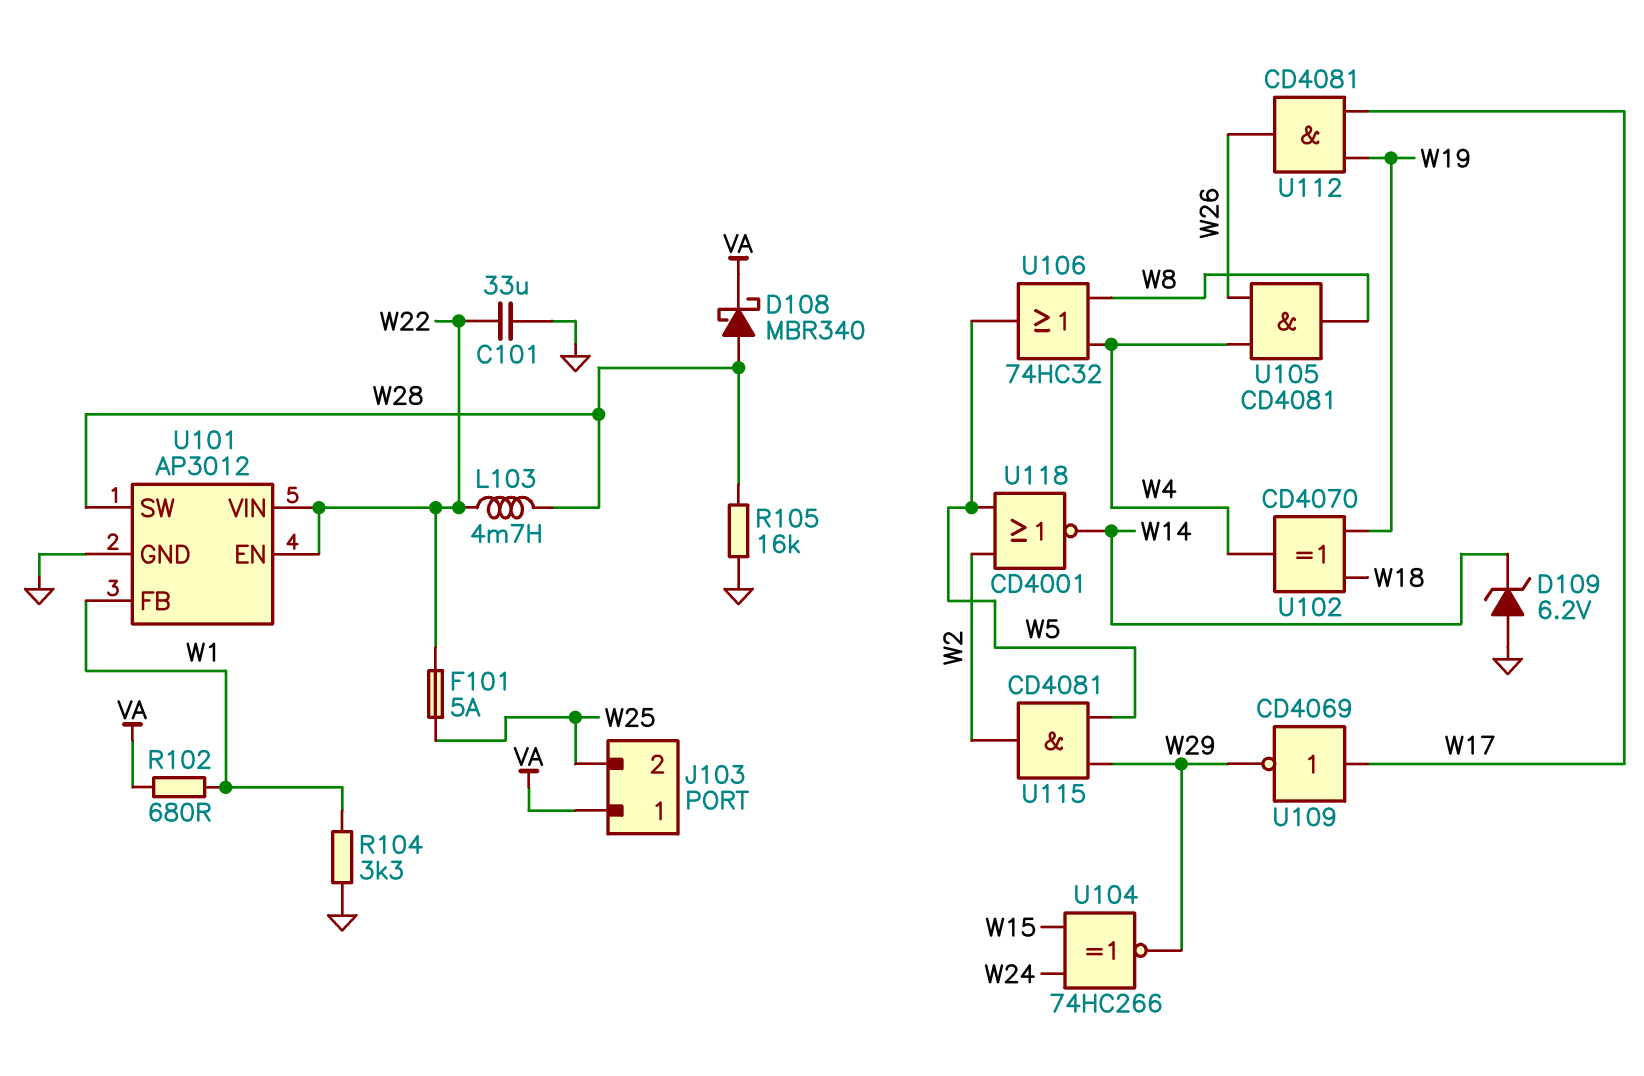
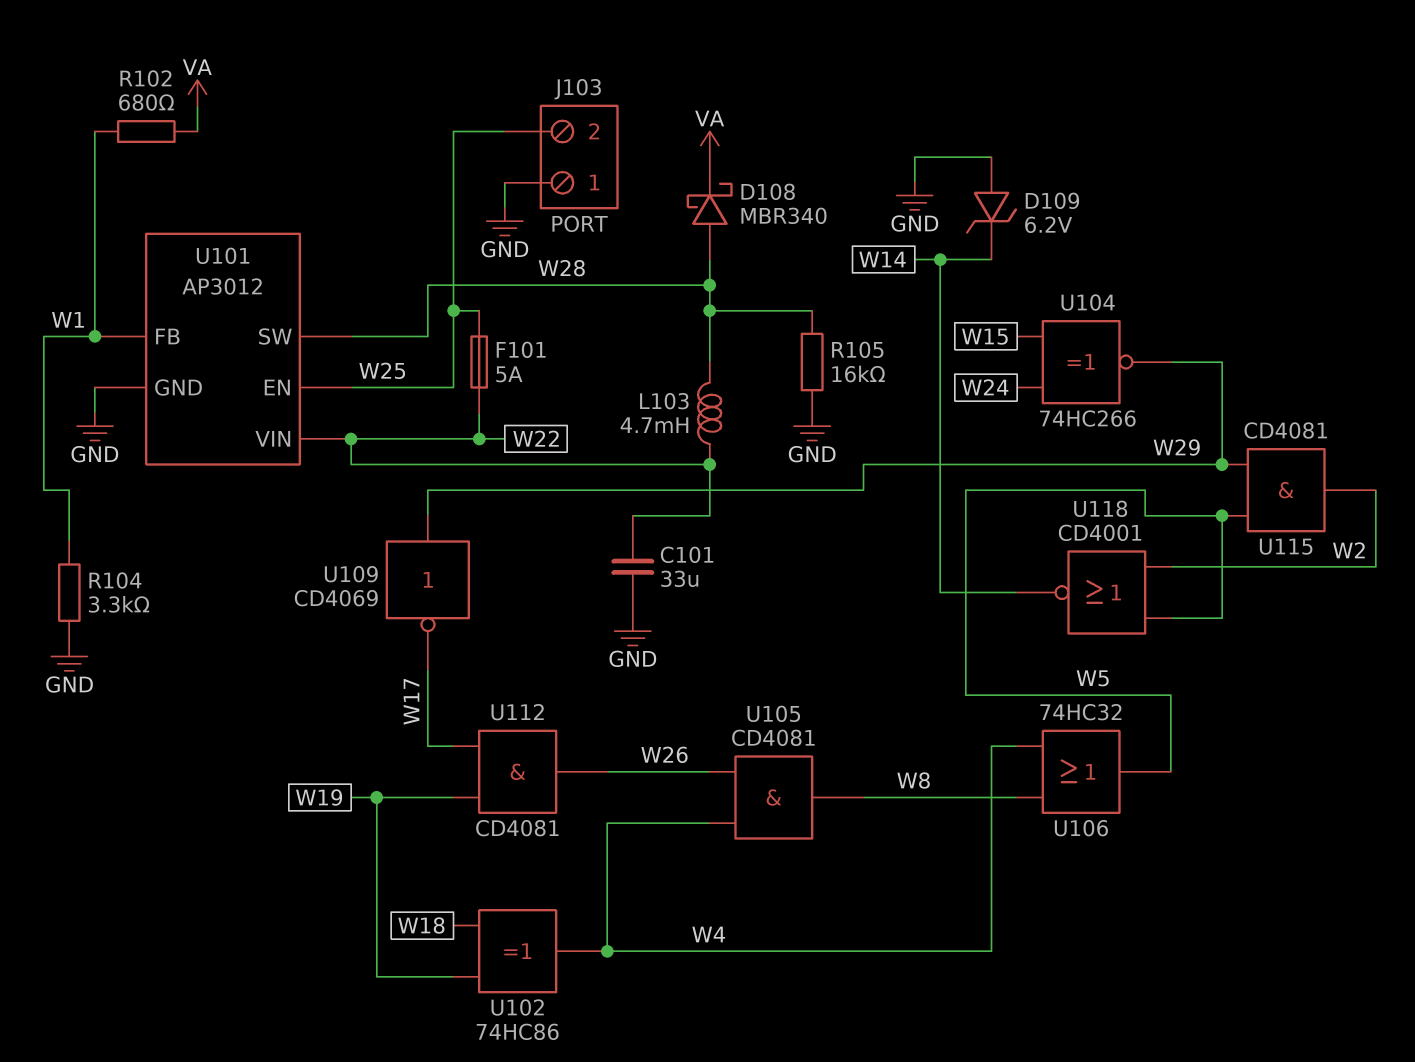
J103 pin 1: VA -> GND
U101 pin EN: W22 -> W25
U102: XOR CD4070 (in W18, in W19, out W4) -> XOR 74HC86 (in W18, in W19, out W4)
U109: NOT CD4069 (in W17, out W29) -> NOT CD4069 (in W29, out W17)

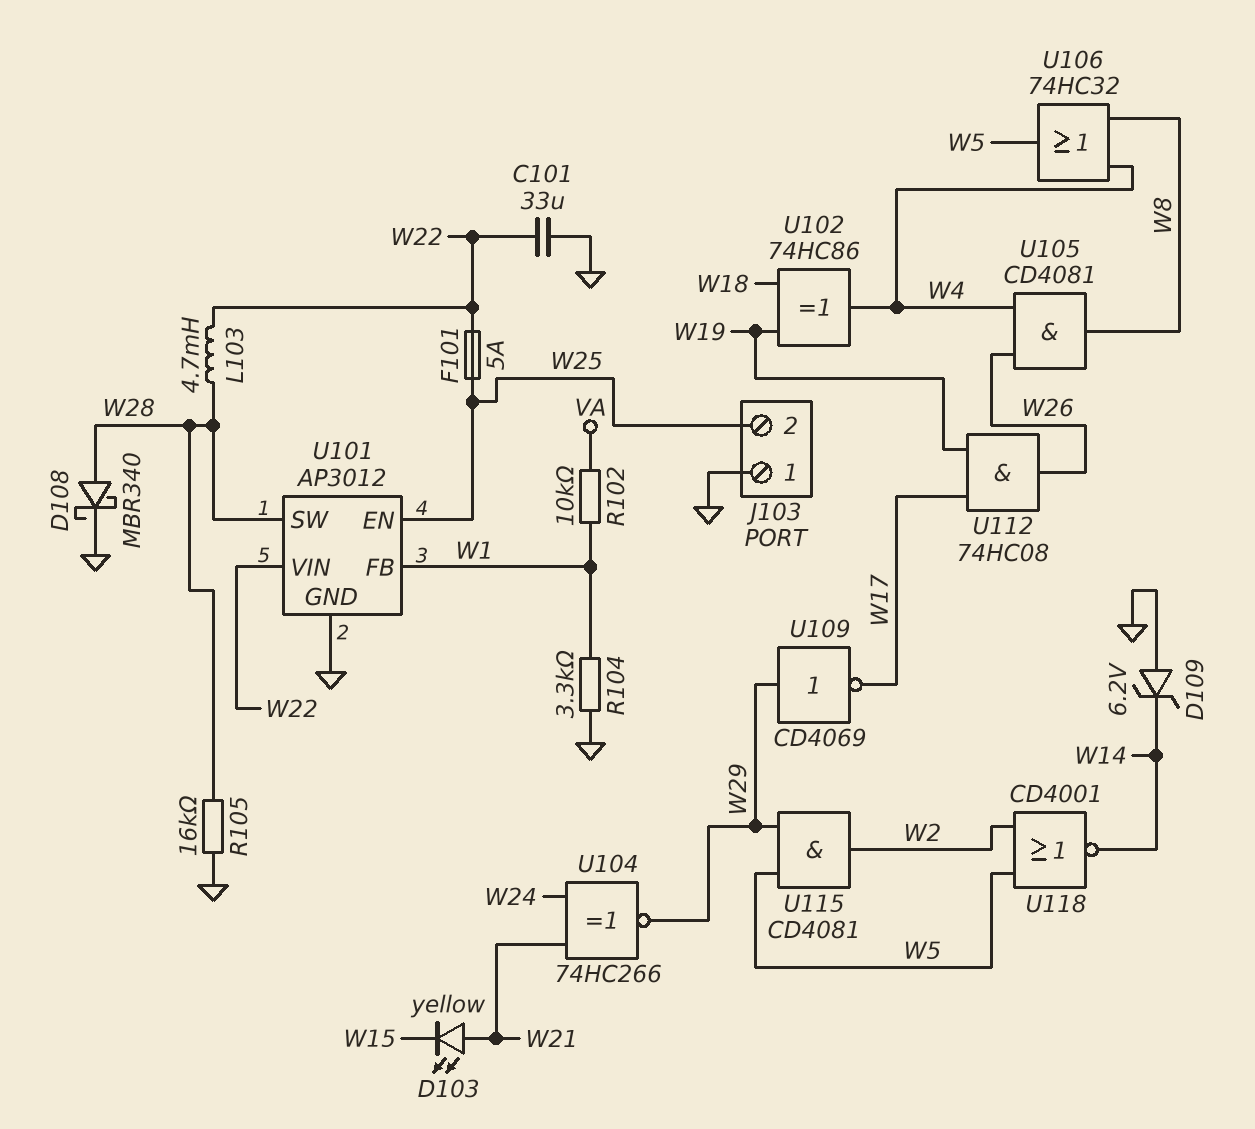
D103: none -> LED yellow (A W21, K W15)
D108: schottky MBR340 (A W28, K VA) -> schottky MBR340 (A W28, K GND)
R102: 680 (VA, W1) -> 10k (VA, W1)
U104: XNOR 74HC266 (in W15, in W24, out W29) -> XNOR 74HC266 (in W21, in W24, out W29)
U112: AND CD4081 (in W17, in W19, out W26) -> AND 74HC08 (in W17, in W19, out W26)

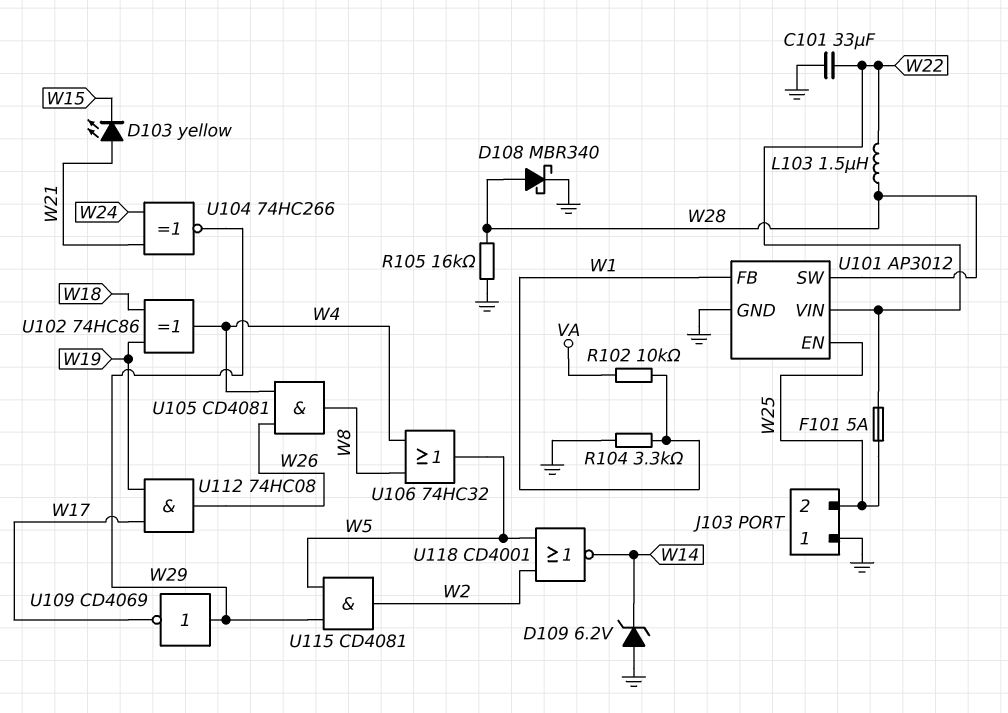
L103: 4.7mH (W22, W28) -> 1.5uH (W22, W28)

